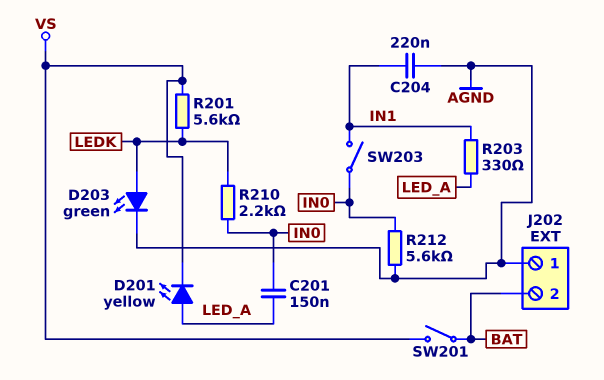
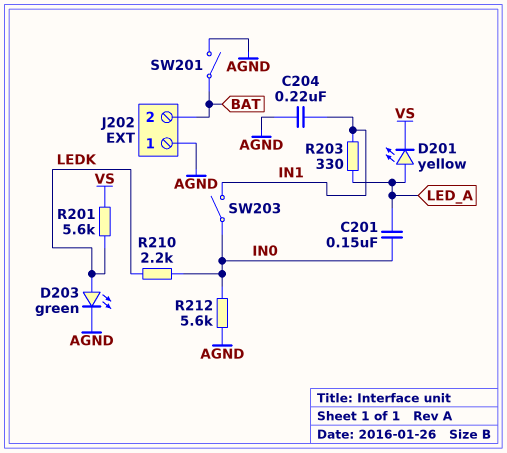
SW201: switch (BAT, VS) -> switch (AGND, BAT)

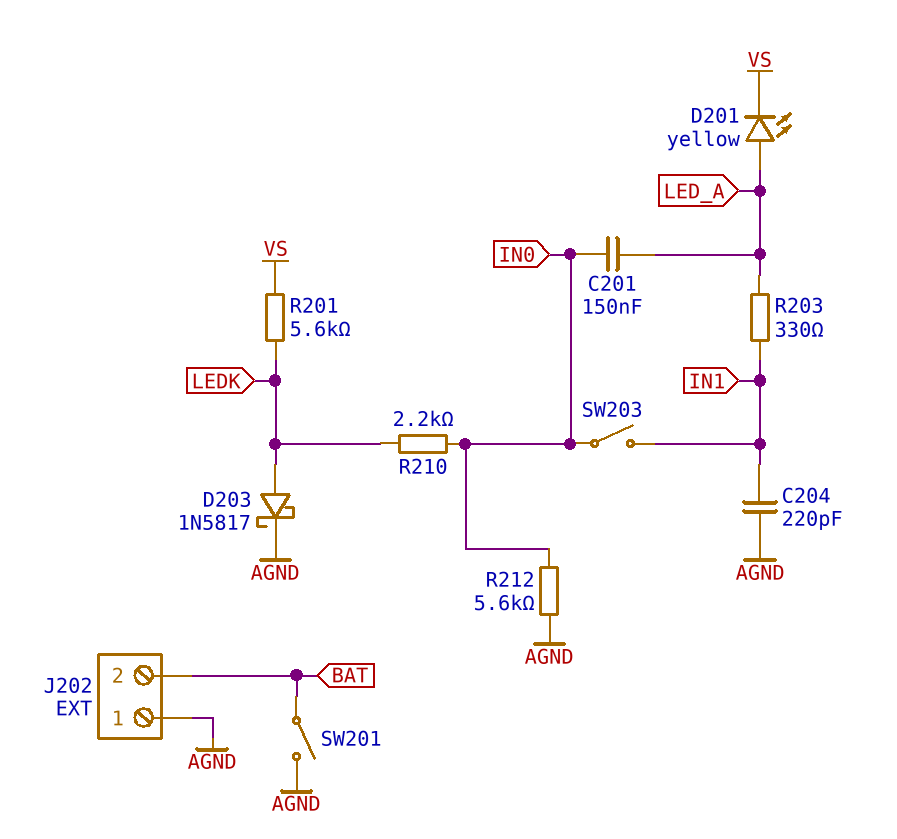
C204: 220nF (AGND, IN1) -> 220pF (AGND, IN1)
D203: LED green (A LEDK, K AGND) -> schottky 1N5817 (A LEDK, K AGND)

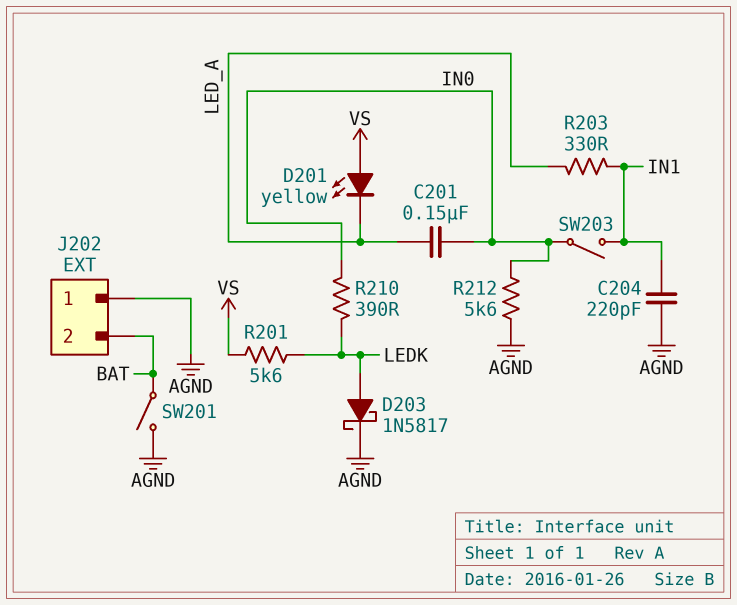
D201: LED yellow (A LED_A, K VS) -> LED yellow (A VS, K LED_A)
R210: 2.2k (IN0, LEDK) -> 390 (IN0, LEDK)

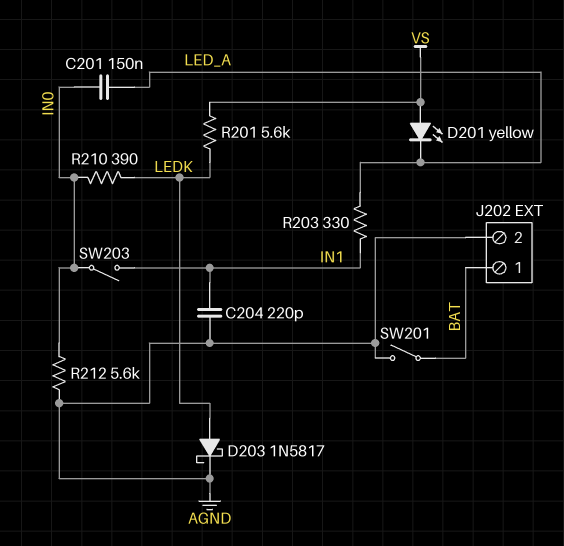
J202 pin 1: AGND -> BAT
J202 pin 2: BAT -> AGND

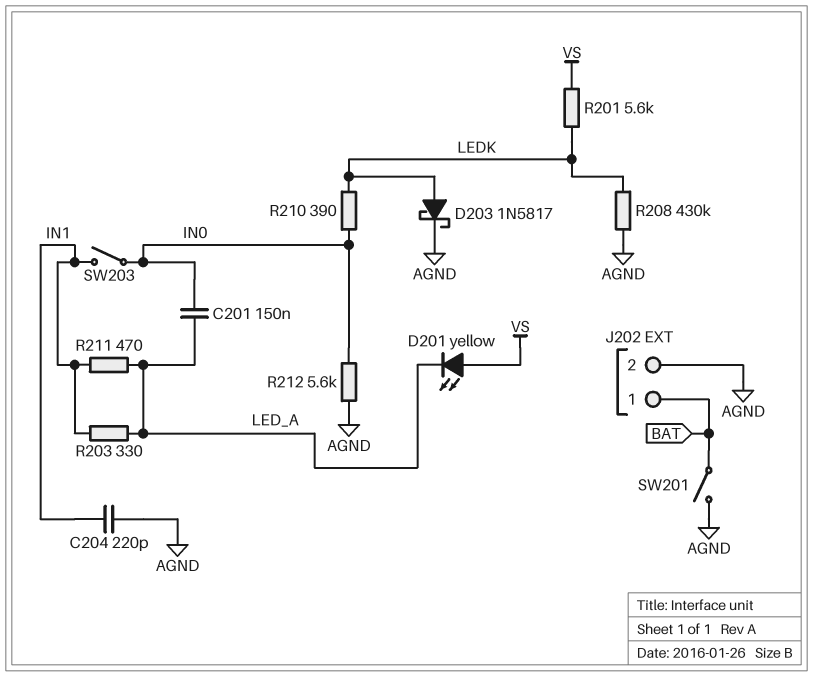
R208: none -> 430k (AGND, LEDK)
R211: none -> 470 (IN1, LED_A)

